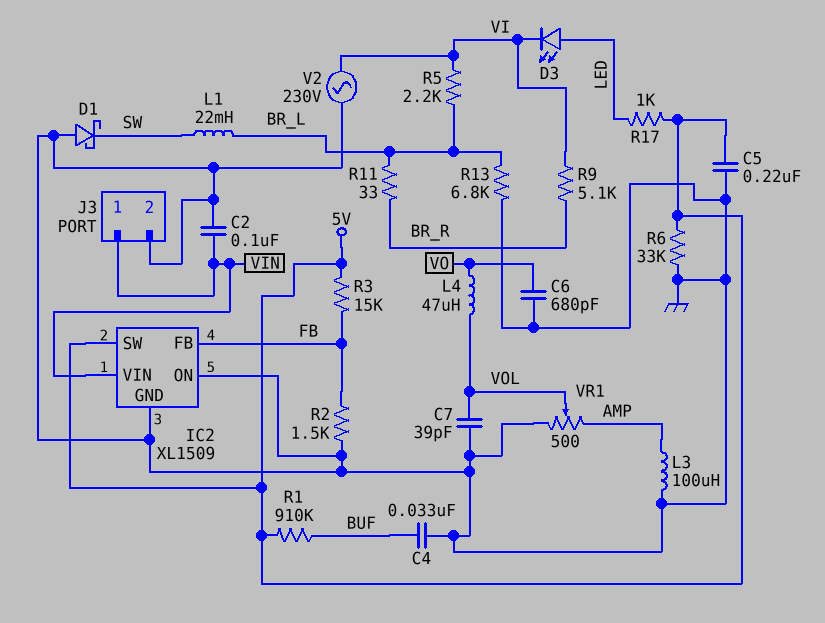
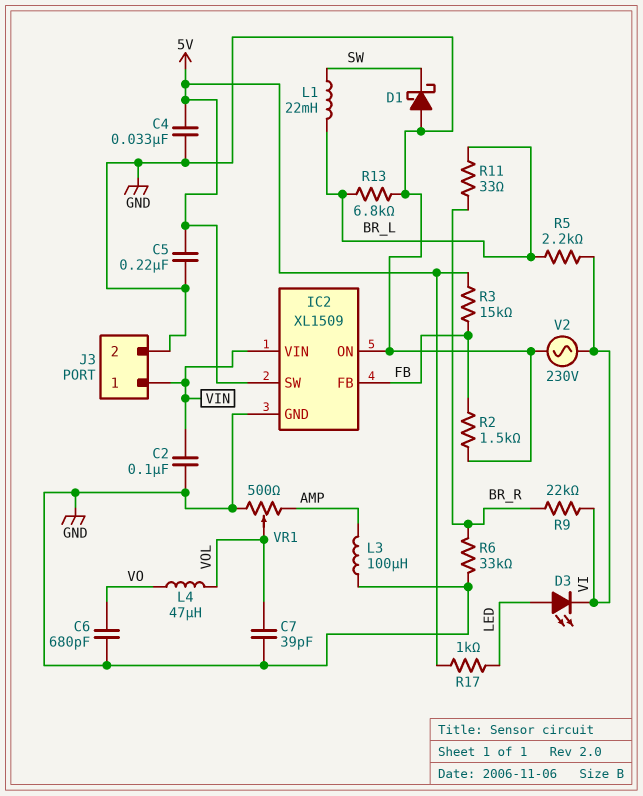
C4: 33nF (BUF, GND) -> 33nF (5V, GND)
R1: 910k (5V, BUF) -> none
R6: 33k (5V, GND) -> 33k (BR_R, GND)
R9: 5.1k (BR_R, VI) -> 22k (BR_R, VI)

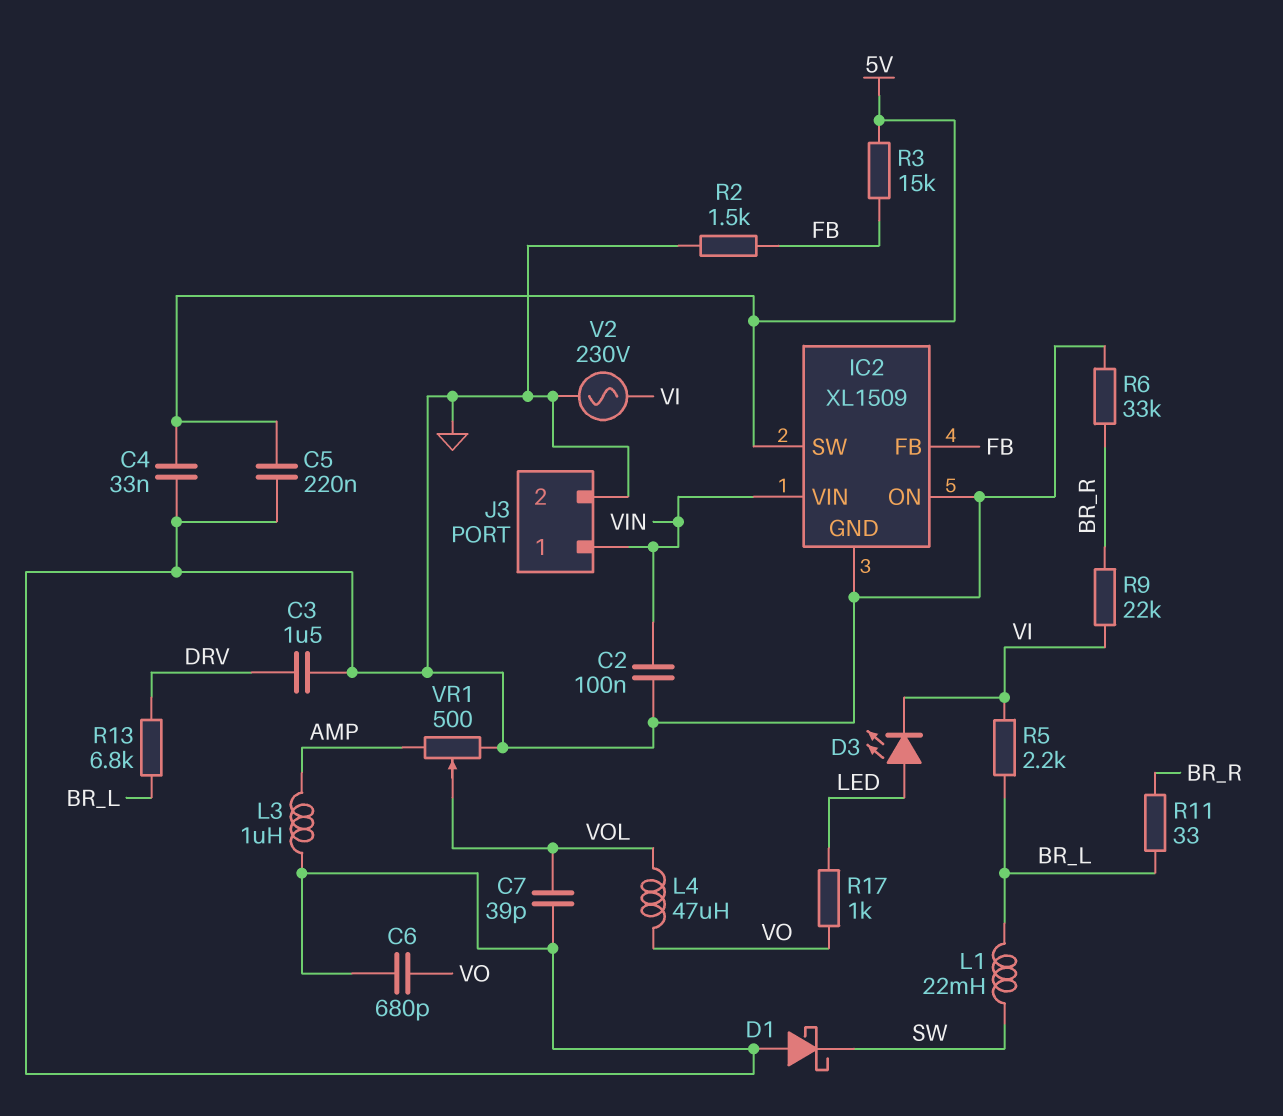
C3: none -> 1.5uF (DRV, GND)
L3: 100uH (AMP, GND) -> 1uH (AMP, GND)
R13: 6.8k (BR_L, GND) -> 6.8k (BR_L, DRV)
R17: 1k (5V, LED) -> 1k (LED, VO)

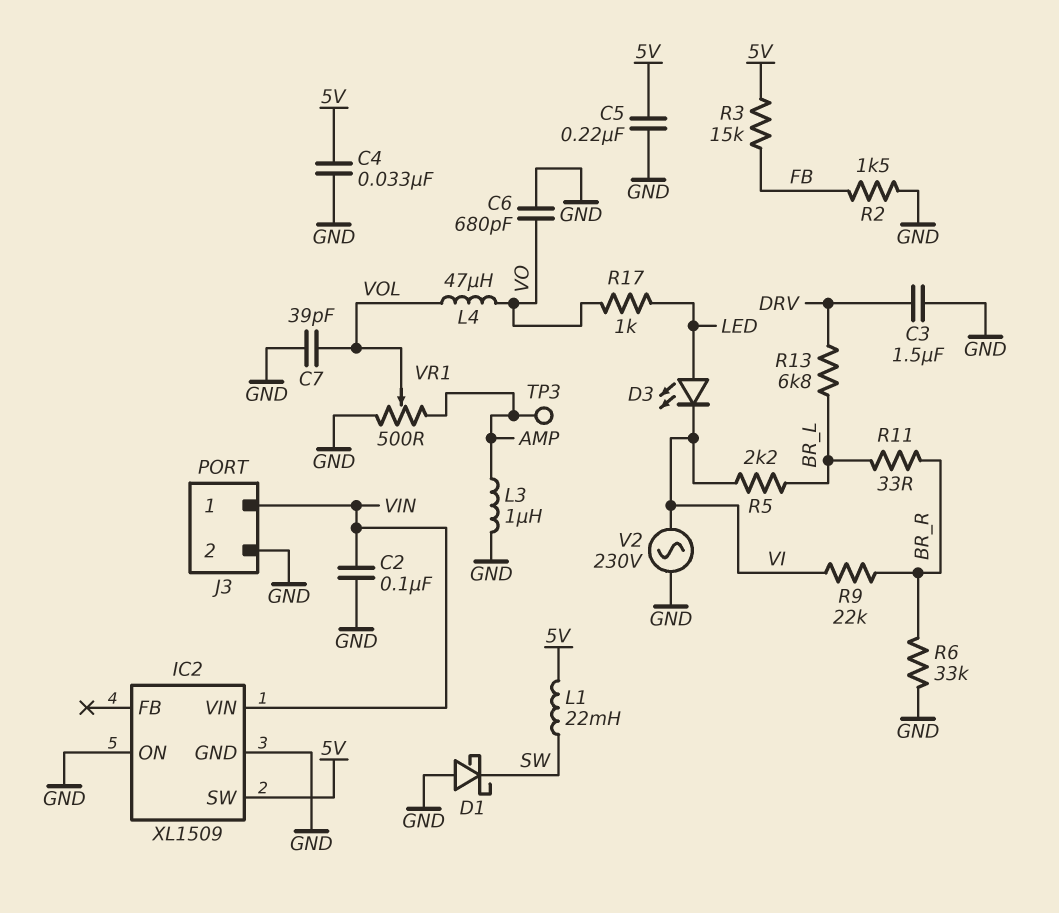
IC2 pin FB: FB -> none
L1: 22mH (BR_L, SW) -> 22mH (5V, SW)
TP3: none -> test point (AMP)

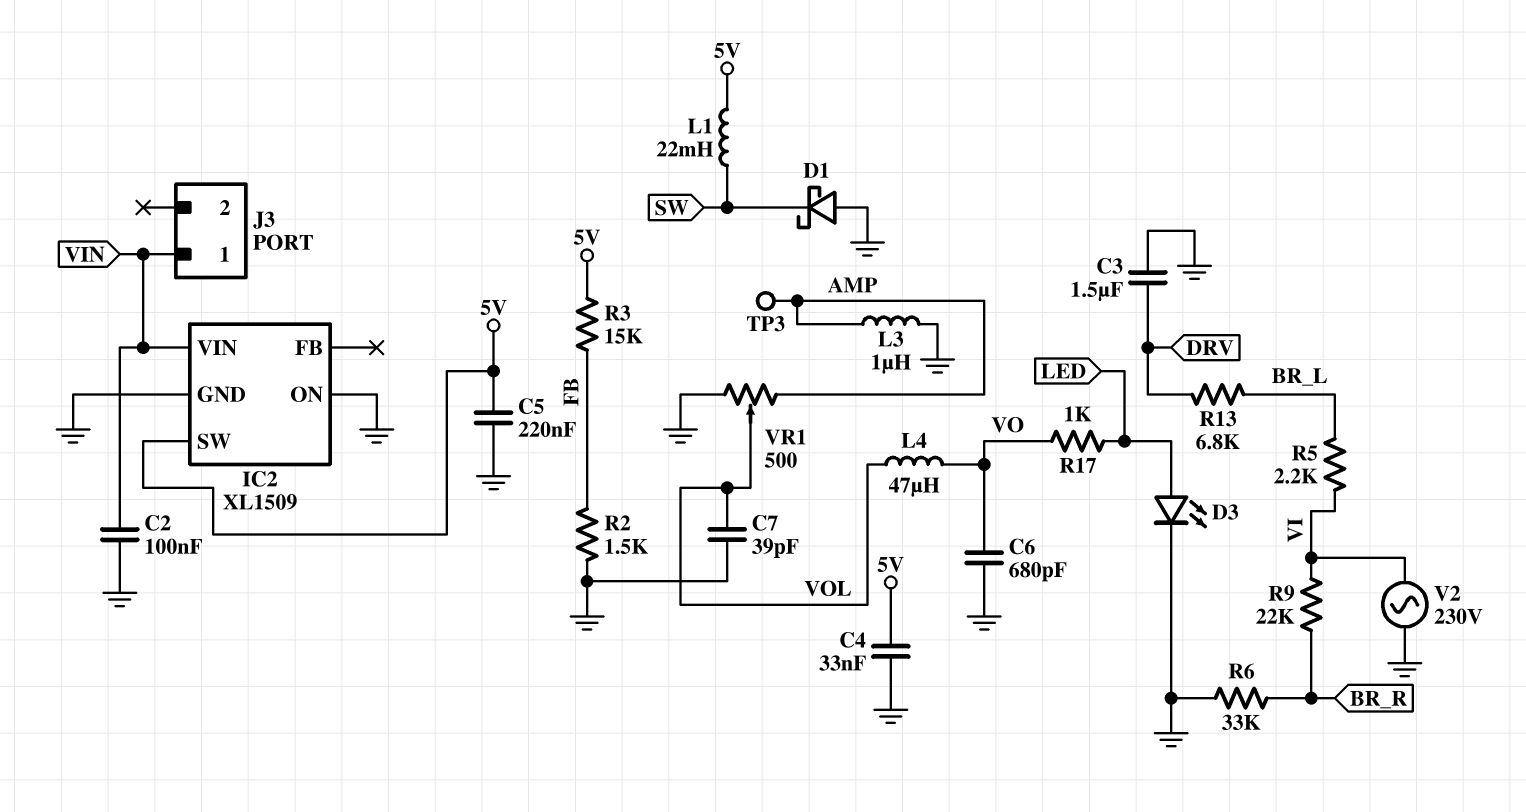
D3: LED (A LED, K VI) -> LED (A LED, K GND)
J3 pin 2: GND -> none
R11: 33 (BR_L, BR_R) -> none

